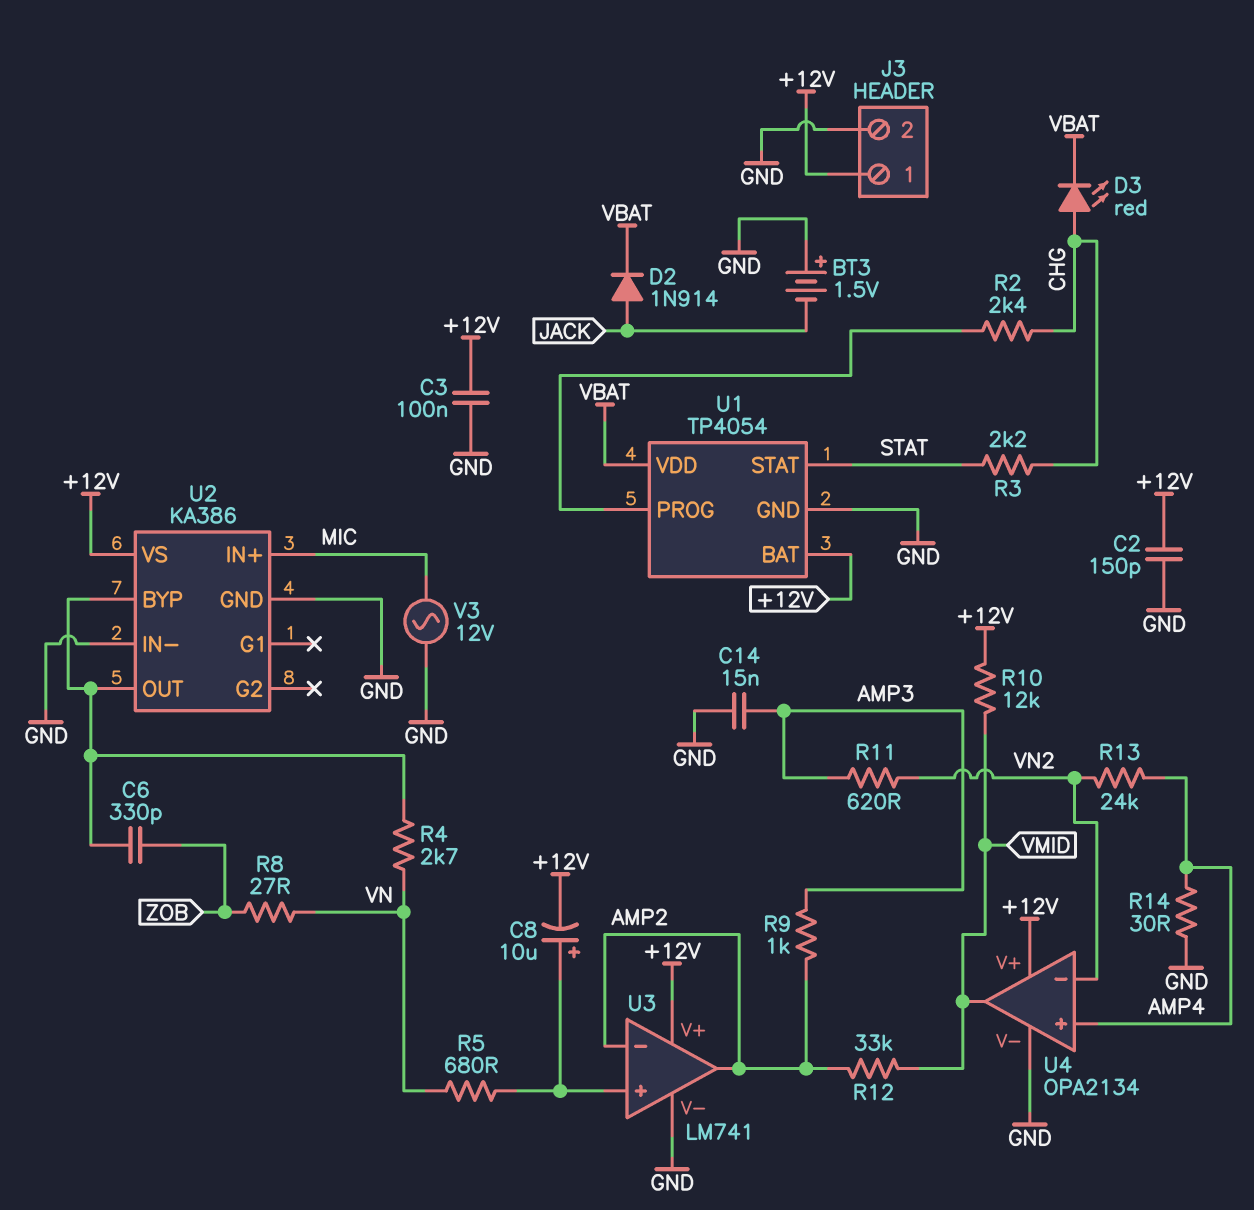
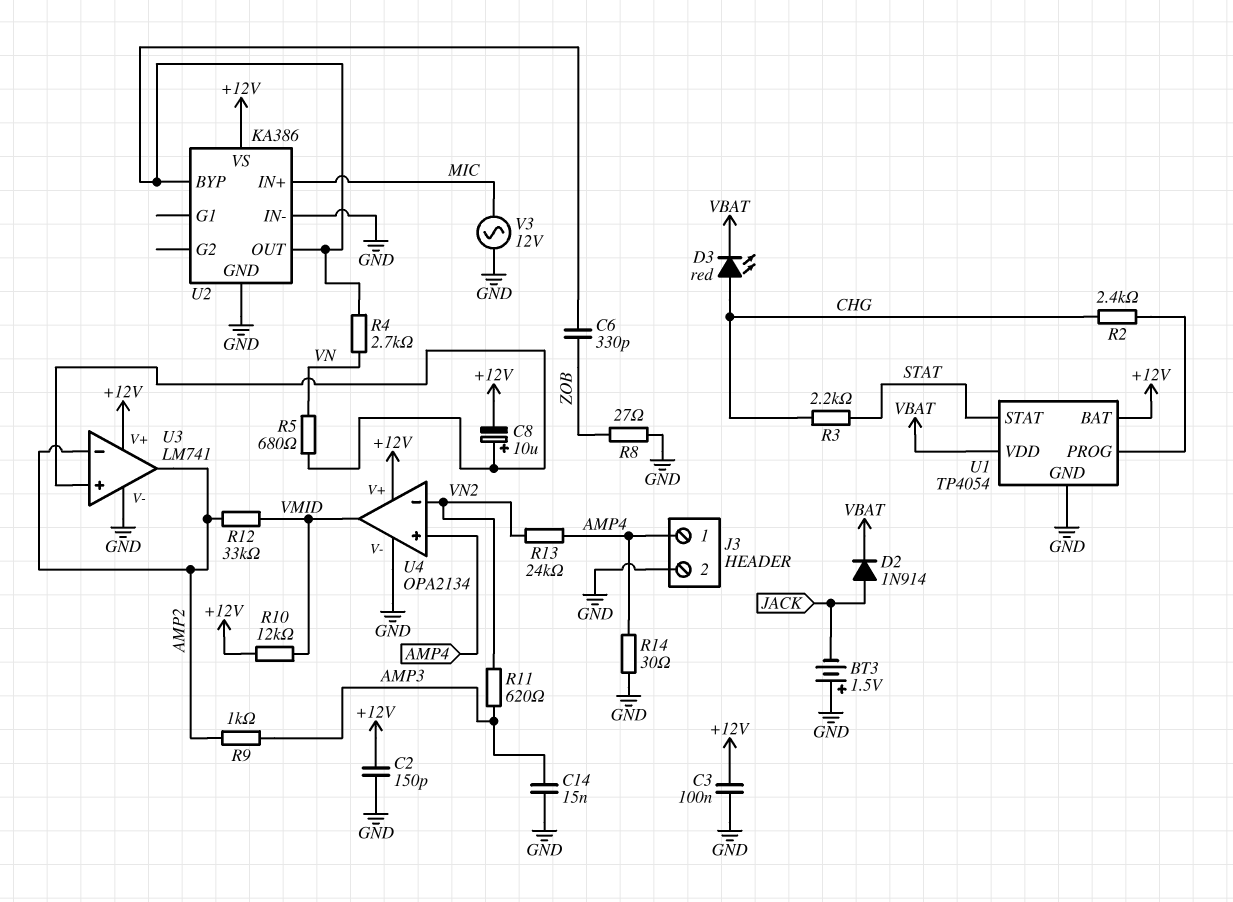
J3 pin 1: +12V -> AMP4
R8: 27 (VN, ZOB) -> 27 (GND, ZOB)

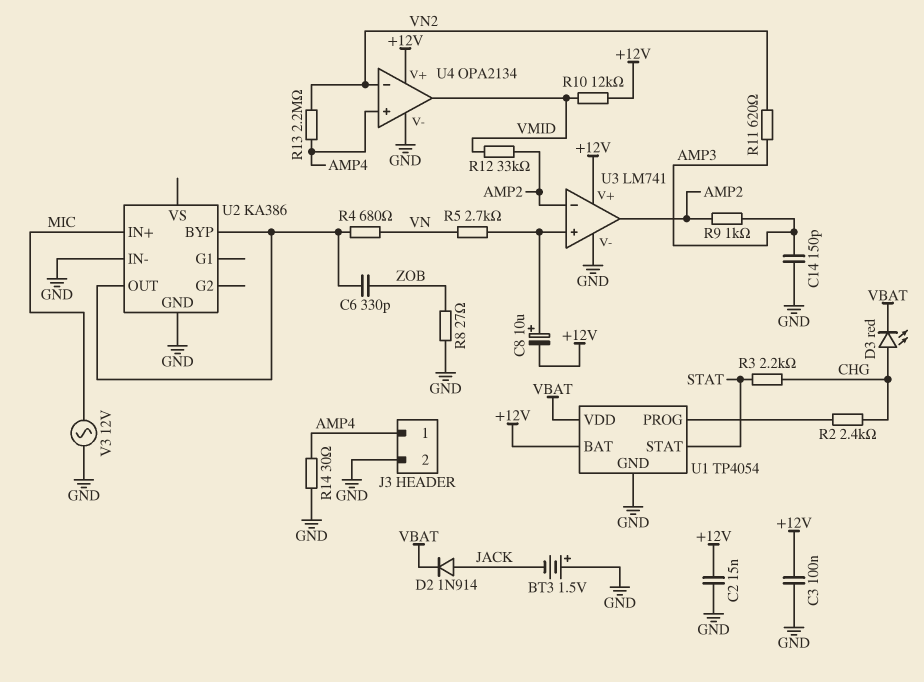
C2: 150pF (+12V, GND) -> 15nF (+12V, GND)
C14: 15nF (AMP3, GND) -> 150pF (AMP3, GND)
R4: 2.7k (U2/BYP, VN) -> 680 (U2/BYP, VN)
R5: 680 (U3/in+, VN) -> 2.7k (U3/in+, VN)
R13: 24k (AMP4, VN2) -> 2.2M (AMP4, VN2)
U2 pin VS: +12V -> none

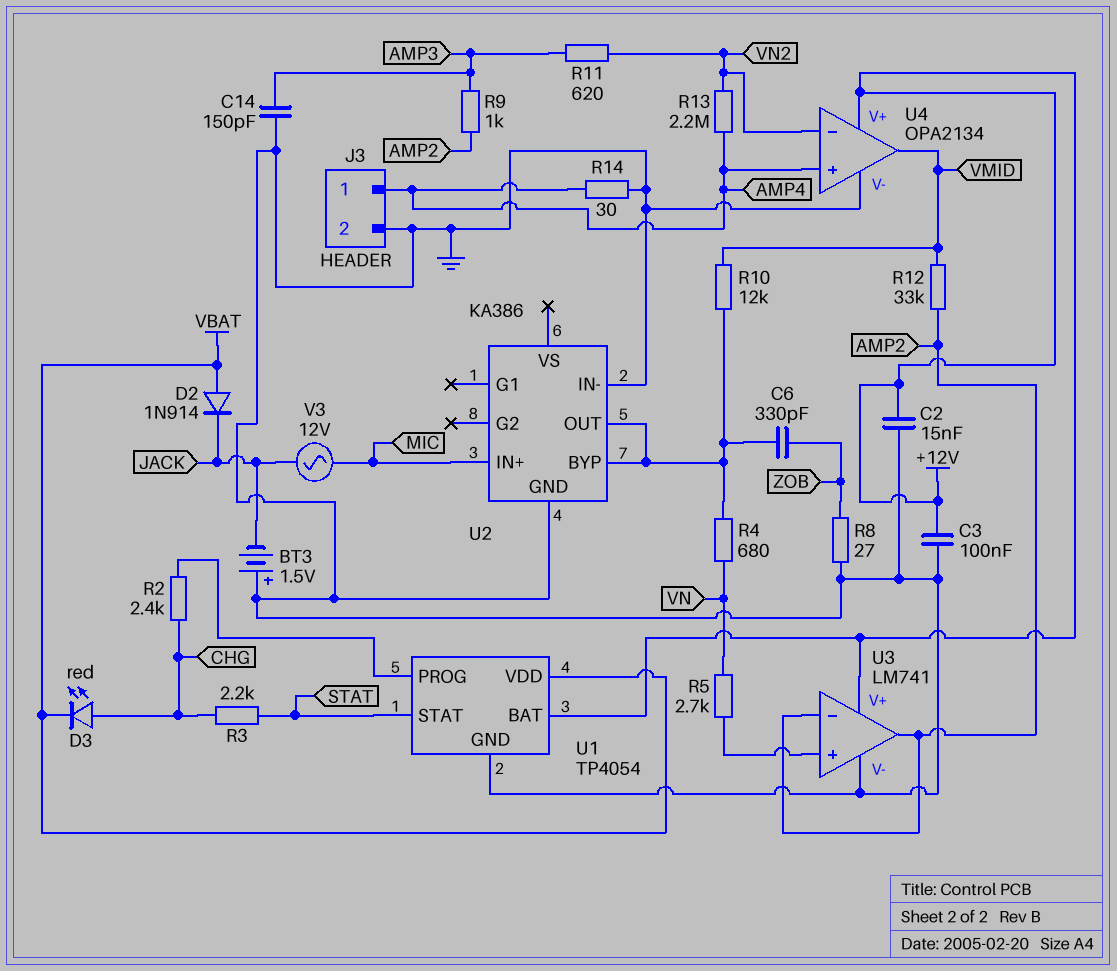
C8: 10uF (plus U3/in+, minus +12V) -> none
D2: diode 1N914 (A JACK, K VBAT) -> diode 1N914 (A VBAT, K JACK)
R10: 12k (+12V, VMID) -> 12k (U2/BYP, VMID)
V3: AC 12V (GND, MIC) -> AC 12V (JACK, MIC)

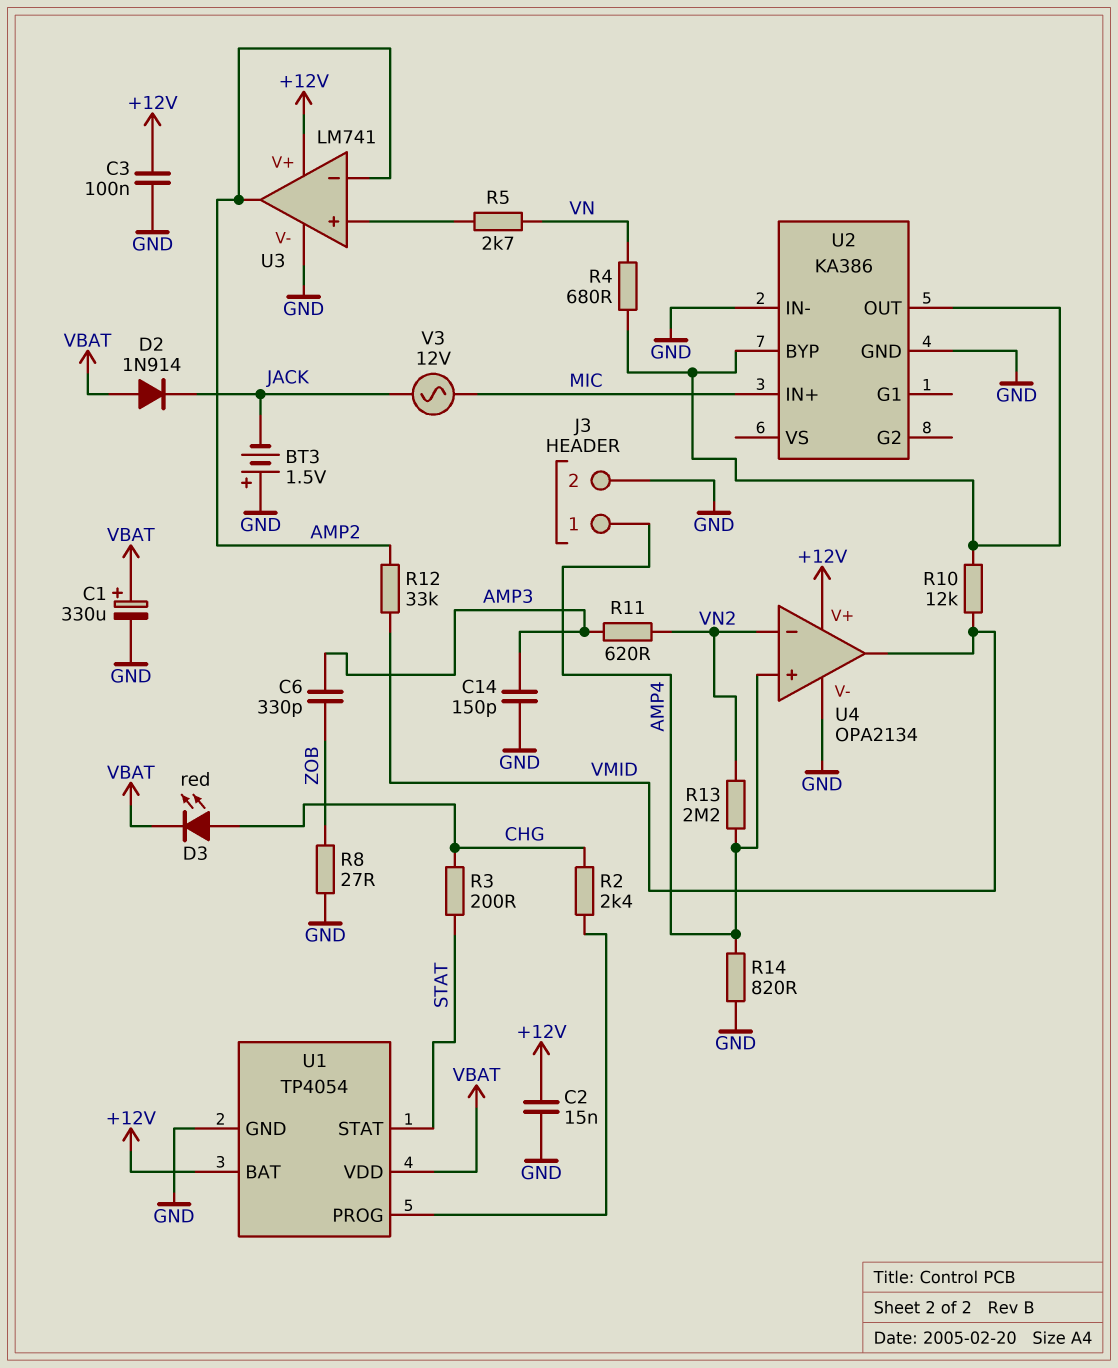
C1: none -> 330uF (plus VBAT, minus GND)
C6: 330pF (U2/BYP, ZOB) -> 330pF (AMP3, ZOB)
R3: 2.2k (CHG, STAT) -> 200 (CHG, STAT)
R9: 1k (AMP2, AMP3) -> none
R14: 30 (AMP4, GND) -> 820 (AMP4, GND)

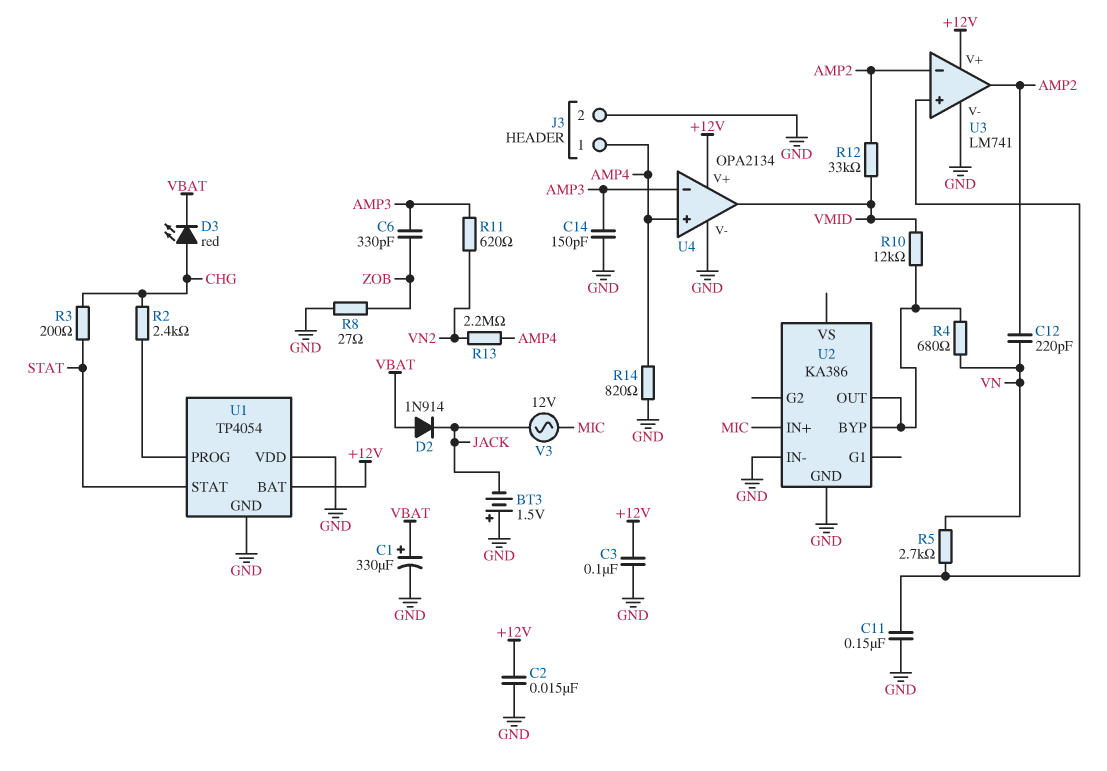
C11: none -> 150nF (GND, U3/in+)
C12: none -> 220pF (AMP2, VN)
U1 pin VDD: VBAT -> GND
U4 pin in-: VN2 -> AMP3

